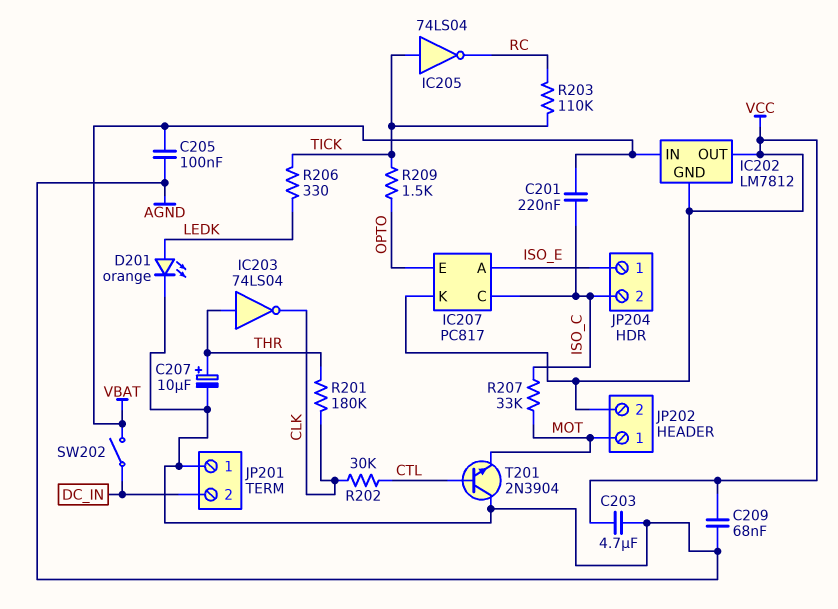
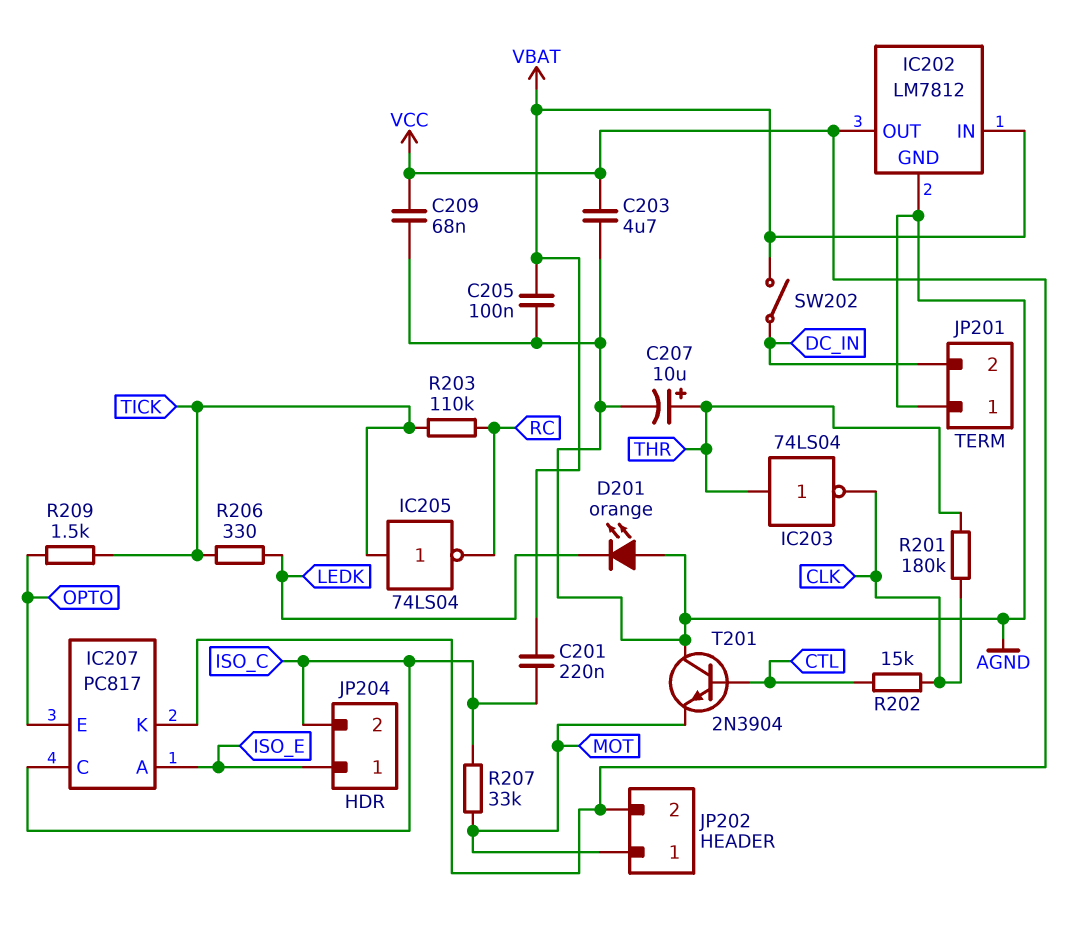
D201: LED orange (A LEDK, K AGND) -> LED orange (A AGND, K LEDK)
IC202 pin GND: VCC -> AGND
R202: 30k (CLK, CTL) -> 15k (CLK, CTL)

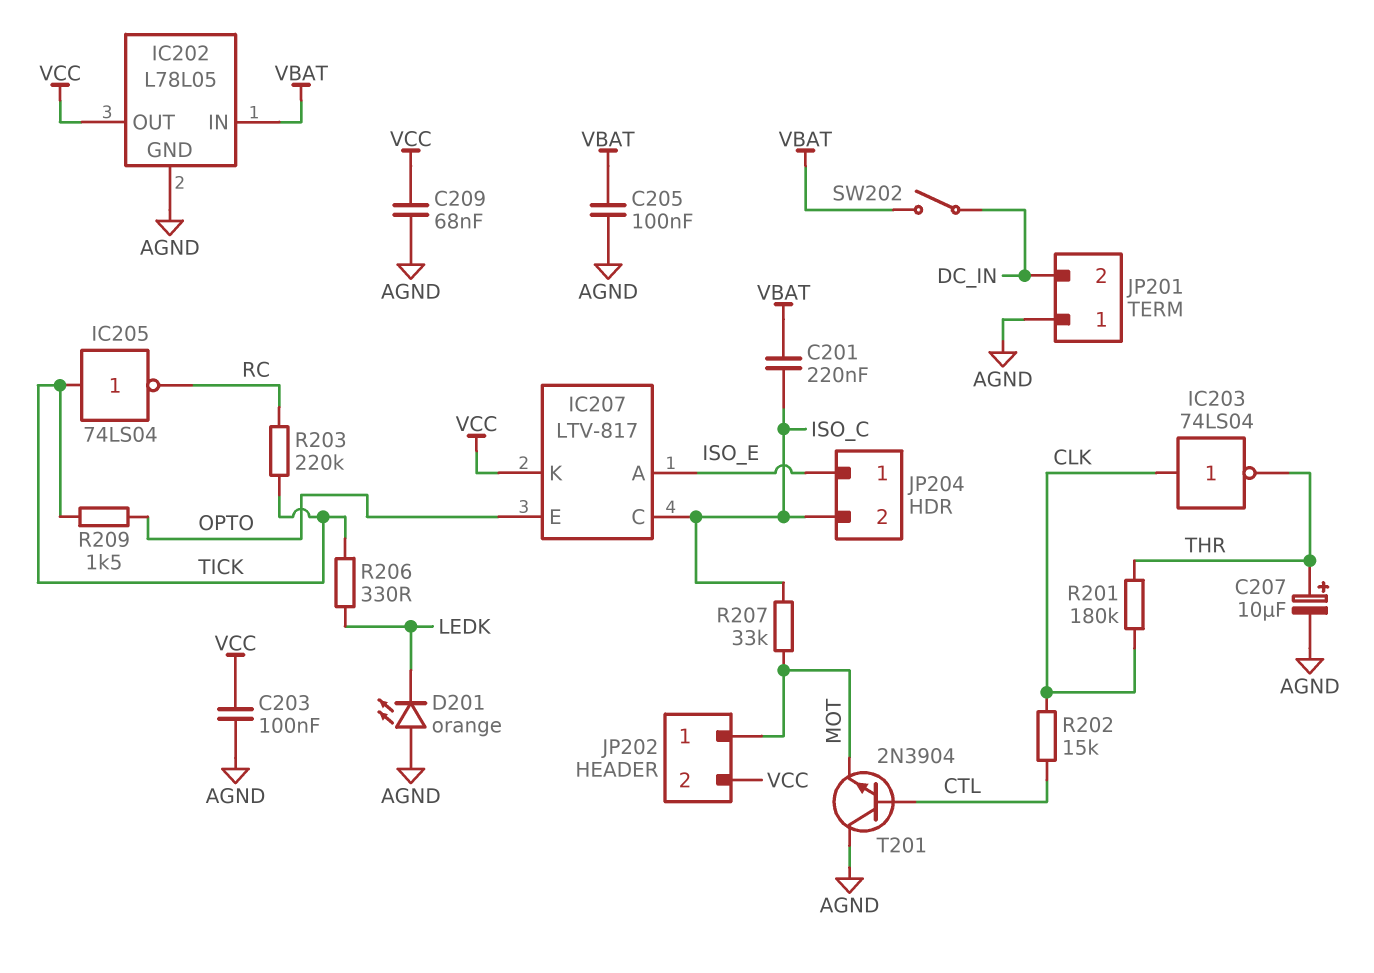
C203: 4.7uF (AGND, VCC) -> 100nF (AGND, VCC)
IC202: LM7812 -> L78L05
IC203: NOT 74LS04 (in THR, out CLK) -> NOT 74LS04 (in CLK, out THR)
IC207: PC817 -> LTV-817
R203: 110k (RC, TICK) -> 220k (RC, TICK)

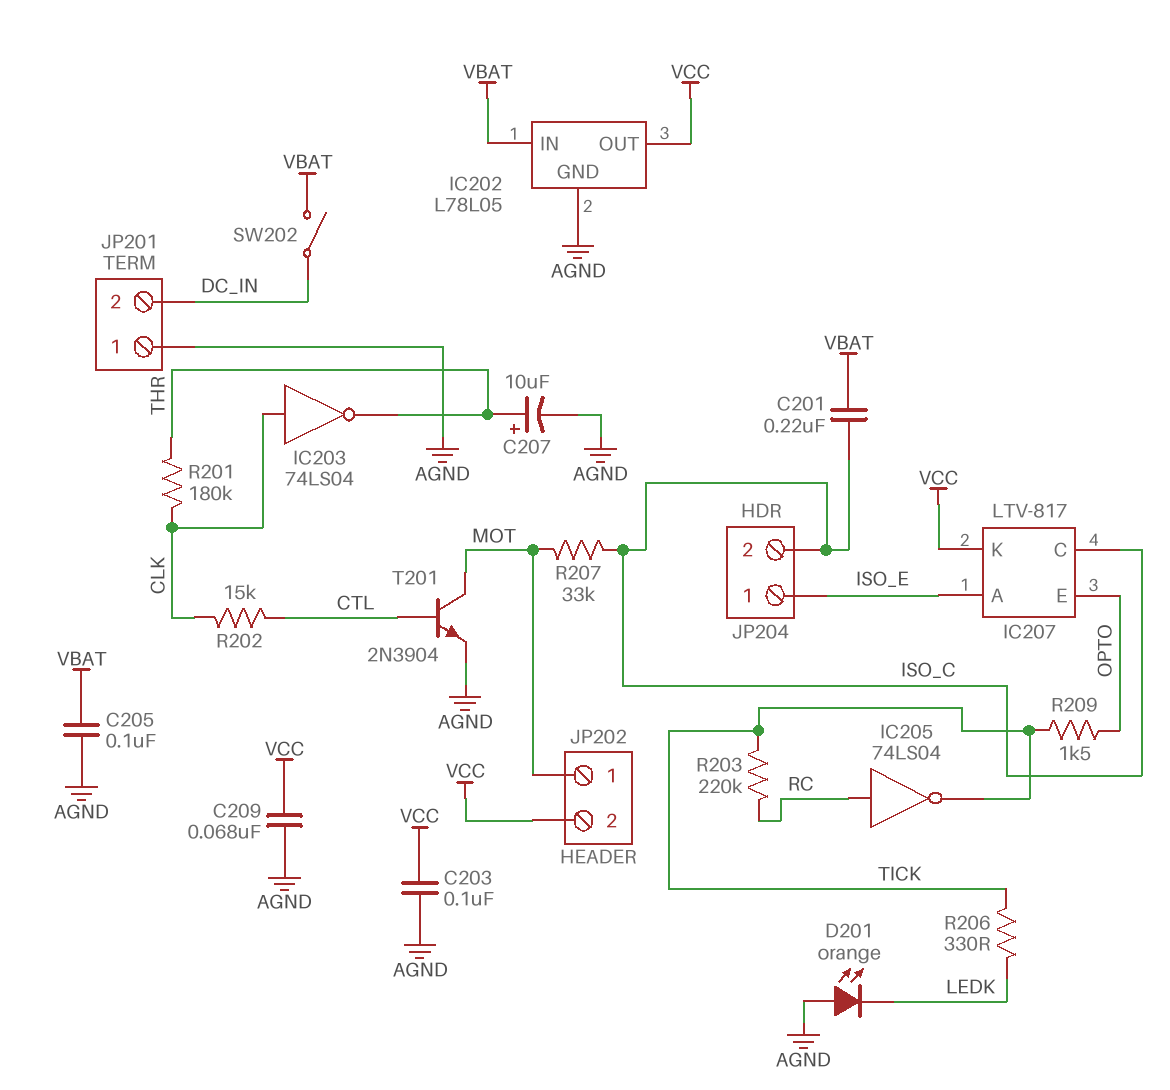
IC205: NOT 74LS04 (in TICK, out RC) -> NOT 74LS04 (in RC, out TICK)
T201: NPN 2N3904 (B CTL, C AGND, E MOT) -> NPN 2N3904 (B CTL, C MOT, E AGND)

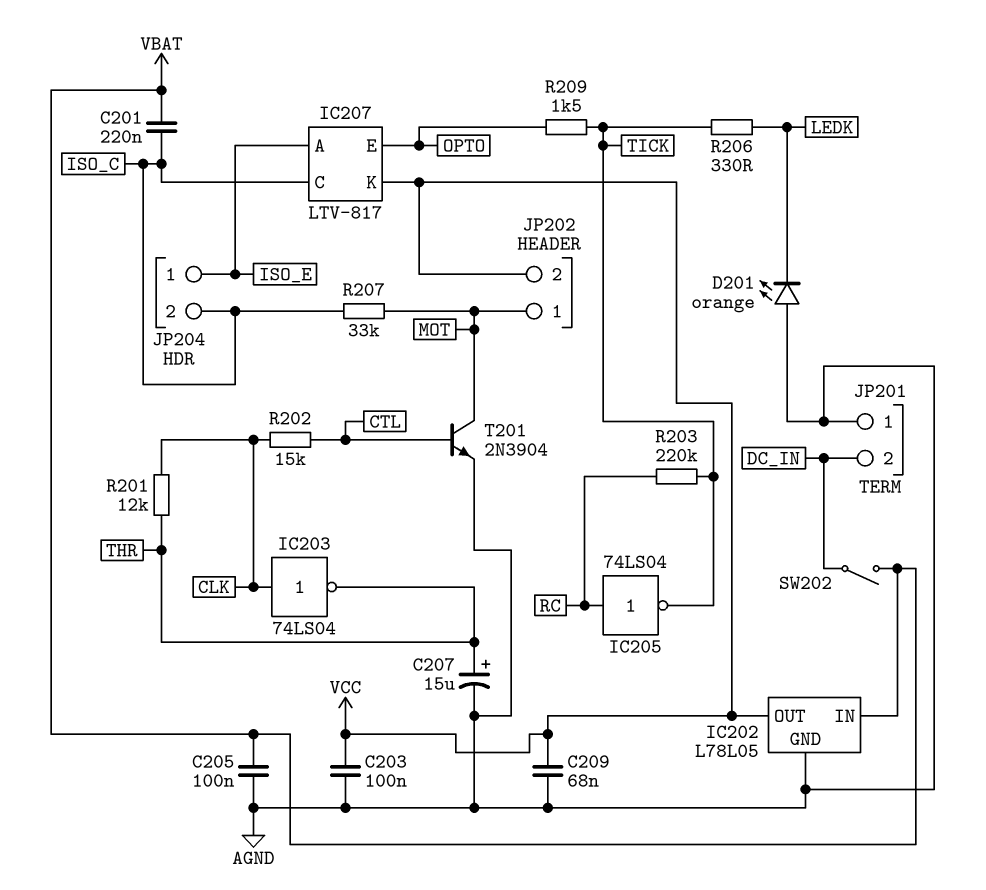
C207: 10uF (plus THR, minus AGND) -> 15uF (plus THR, minus AGND)
R201: 180k (CLK, THR) -> 12k (CLK, THR)

